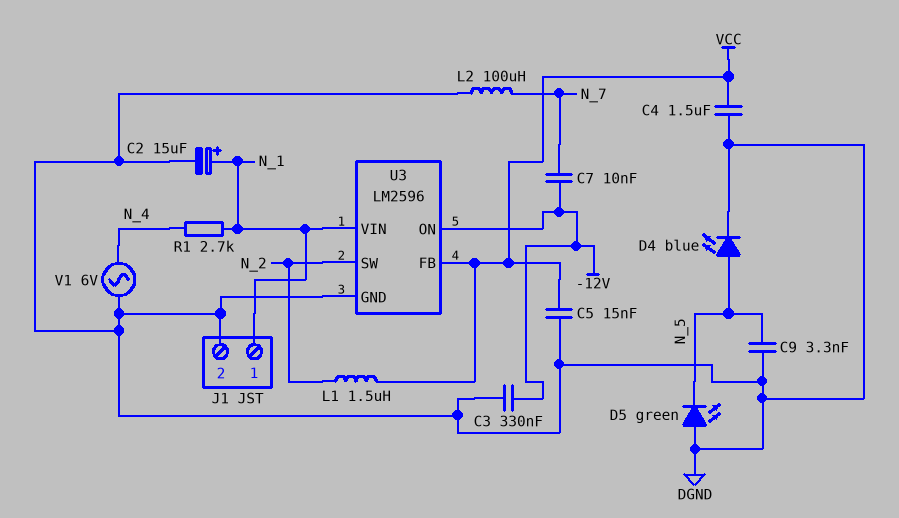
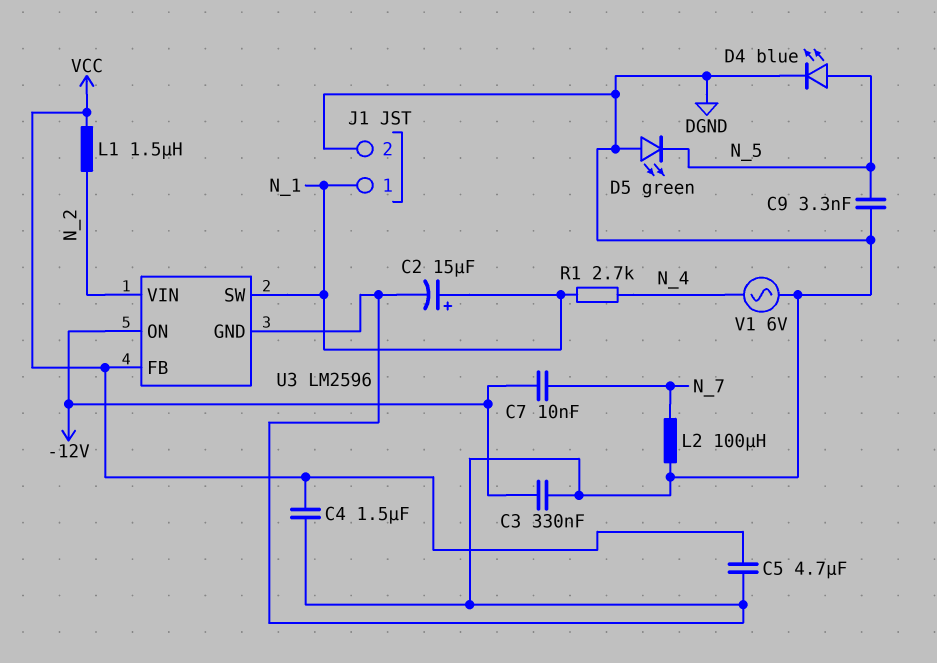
C5: 15nF (DGND, VCC) -> 4.7uF (DGND, VCC)
U3 pin SW: N_2 -> N_1
U3 pin VIN: N_1 -> N_2

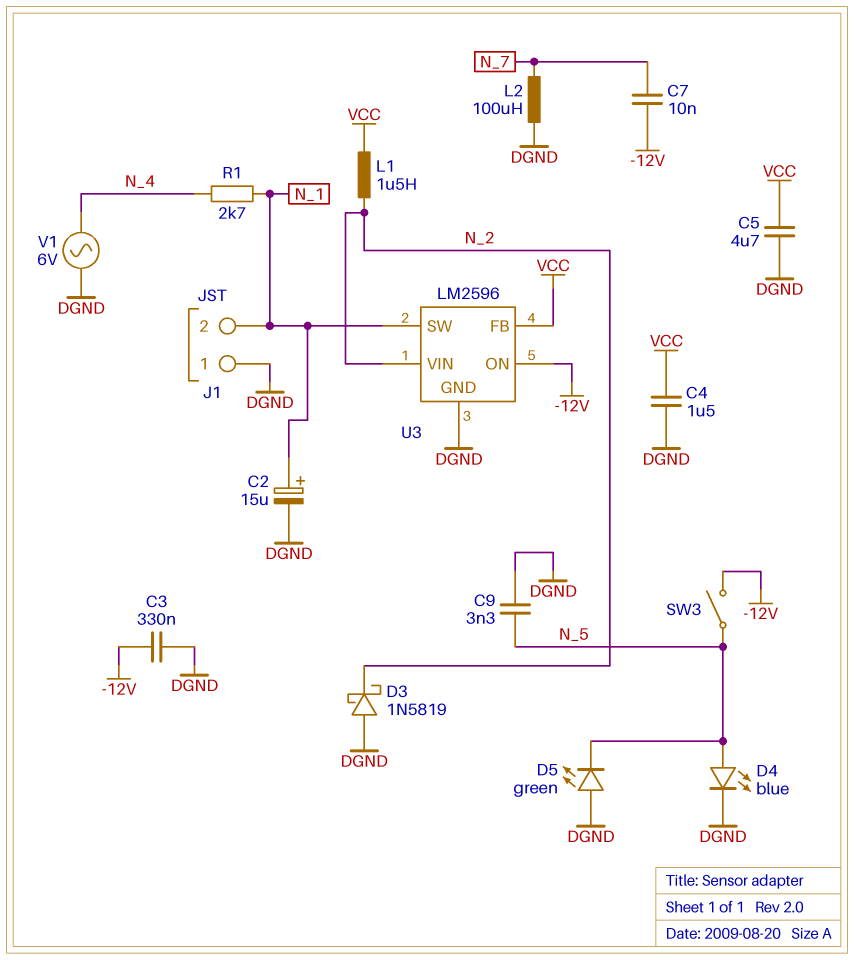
D3: none -> schottky 1N5819 (A DGND, K N_2)
J1 pin 1: N_1 -> DGND
J1 pin 2: DGND -> N_1
SW3: none -> switch (-12V, N_5)

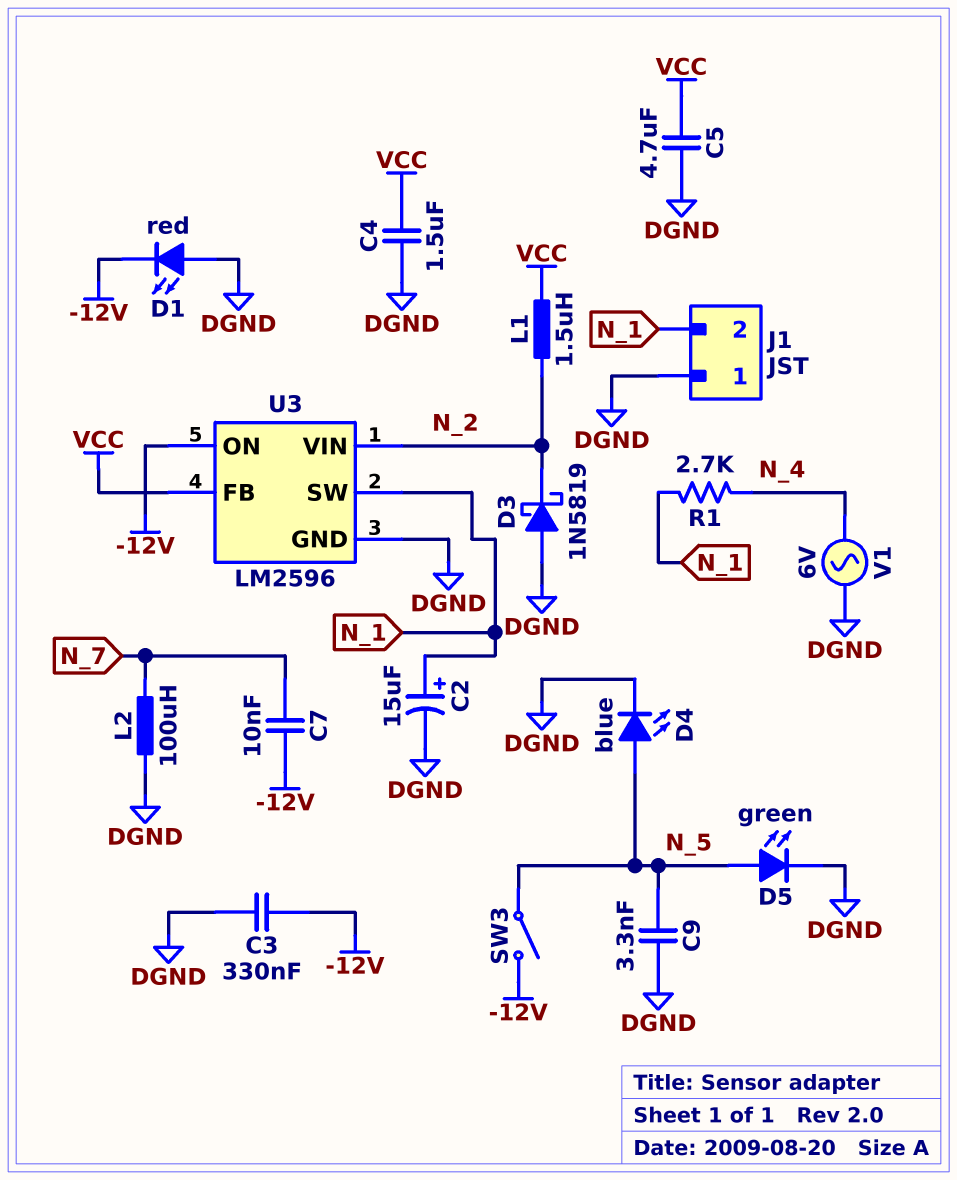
D1: none -> LED red (A DGND, K -12V)
D5: LED green (A DGND, K N_5) -> LED green (A N_5, K DGND)

